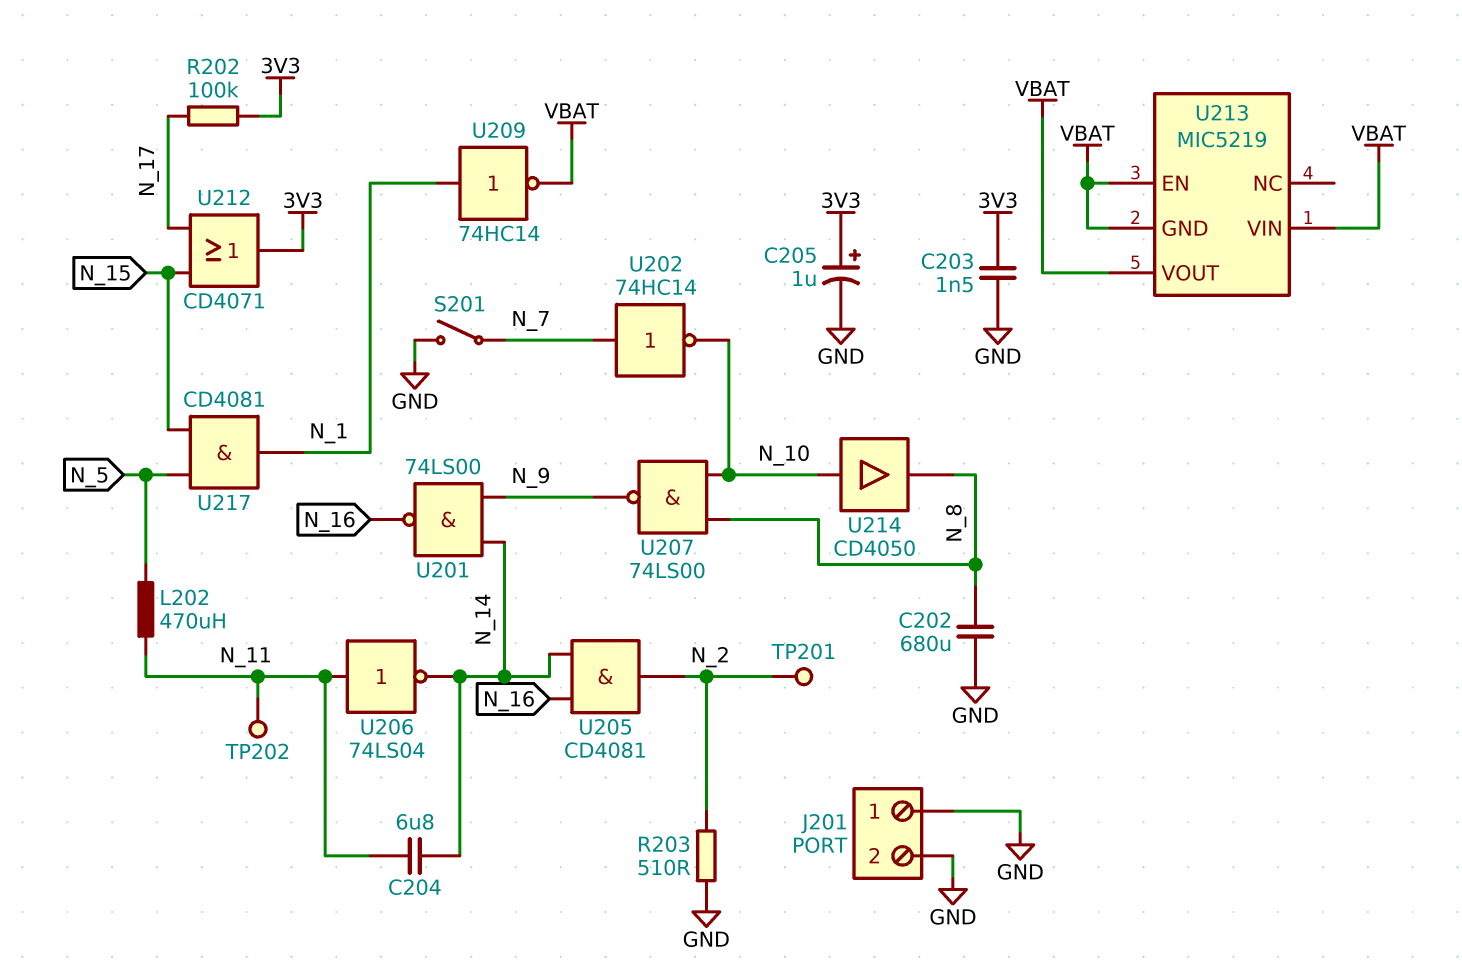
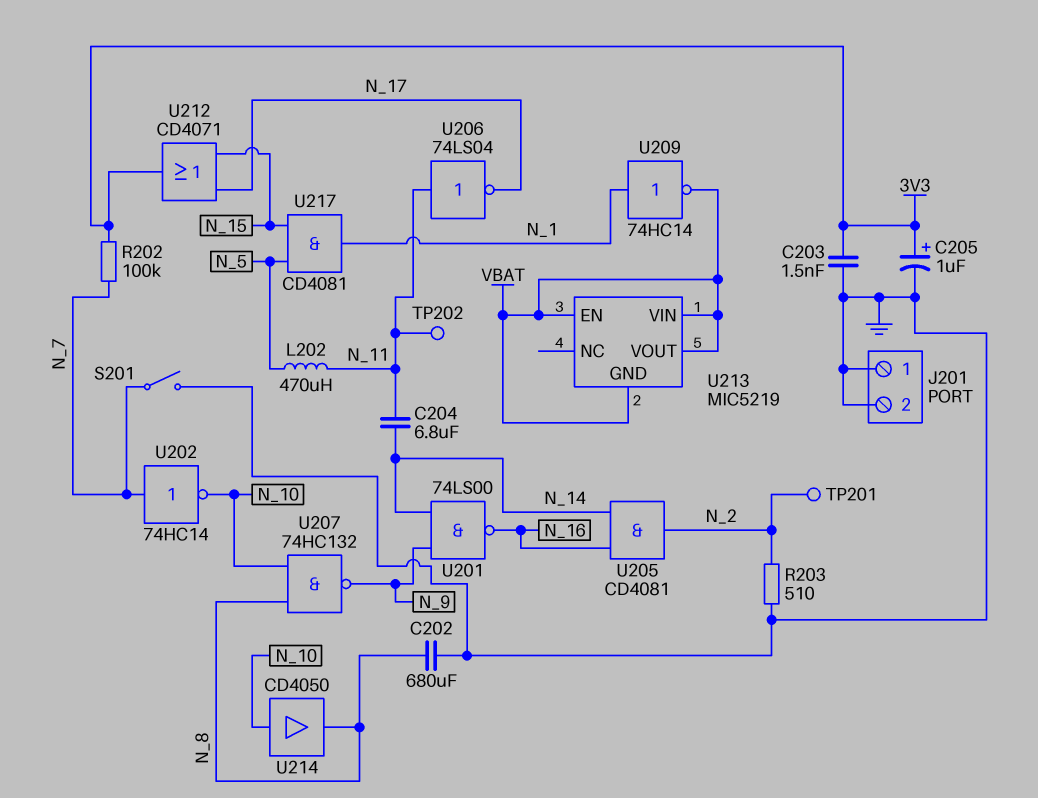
R202: 100k (3V3, N_17) -> 100k (3V3, N_7)
U206: NOT 74LS04 (in N_11, out N_14) -> NOT 74LS04 (in N_11, out N_17)
U207: NAND 74LS00 (in N_8, in N_10, out N_9) -> NAND 74HC132 (in N_8, in N_10, out N_9)

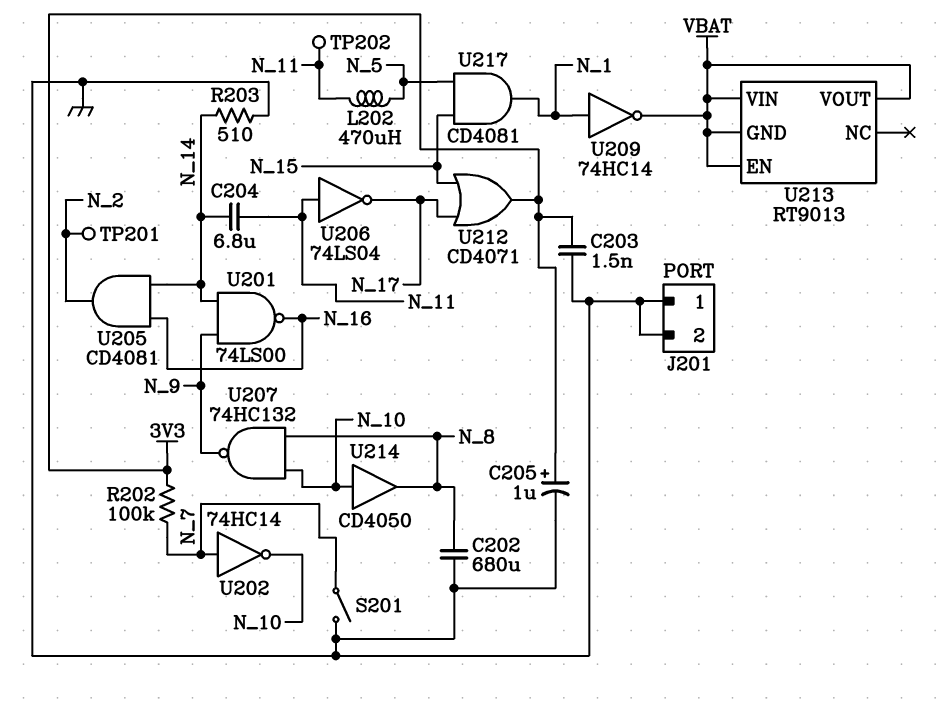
R203: 510 (GND, N_2) -> 510 (GND, N_14)
U213: MIC5219 -> RT9013

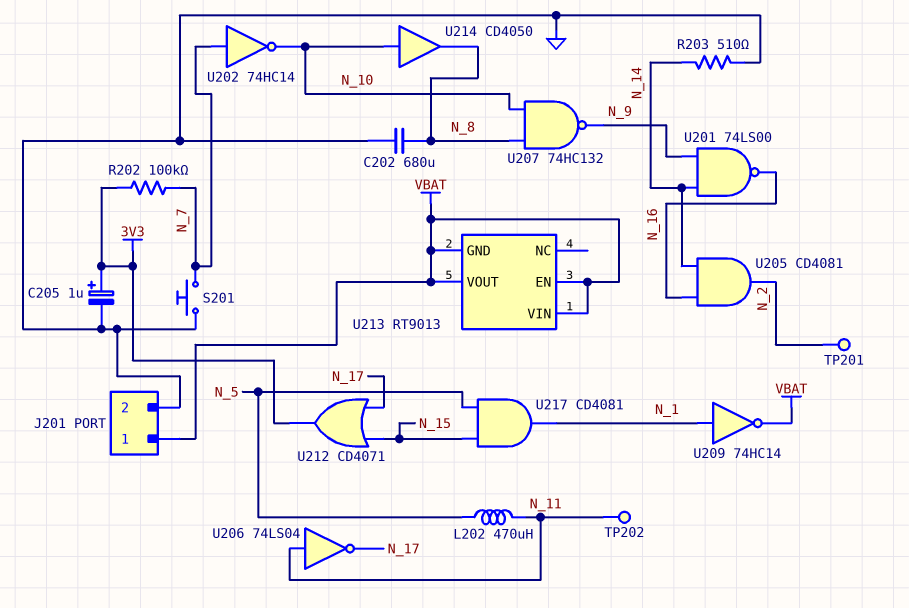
C203: 1.5nF (3V3, GND) -> none
C204: 6.8uF (N_11, N_14) -> none
J201 pin 1: GND -> VBAT
S201: switch (GND, N_7) -> button (GND, N_7)

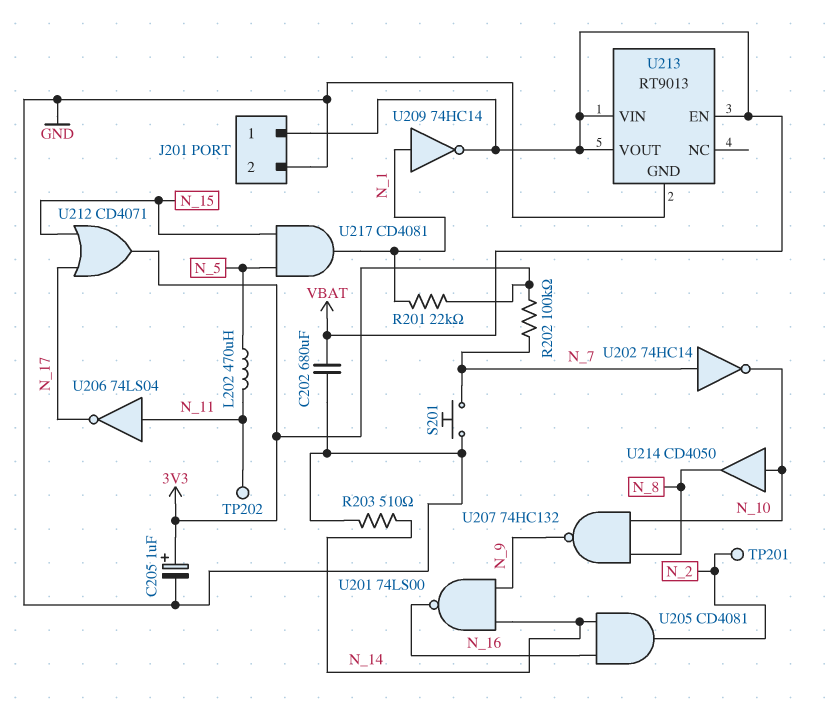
C202: 680uF (GND, N_8) -> 680uF (GND, VBAT)
R201: none -> 22k (3V3, N_1)
U213 pin GND: VBAT -> GND

